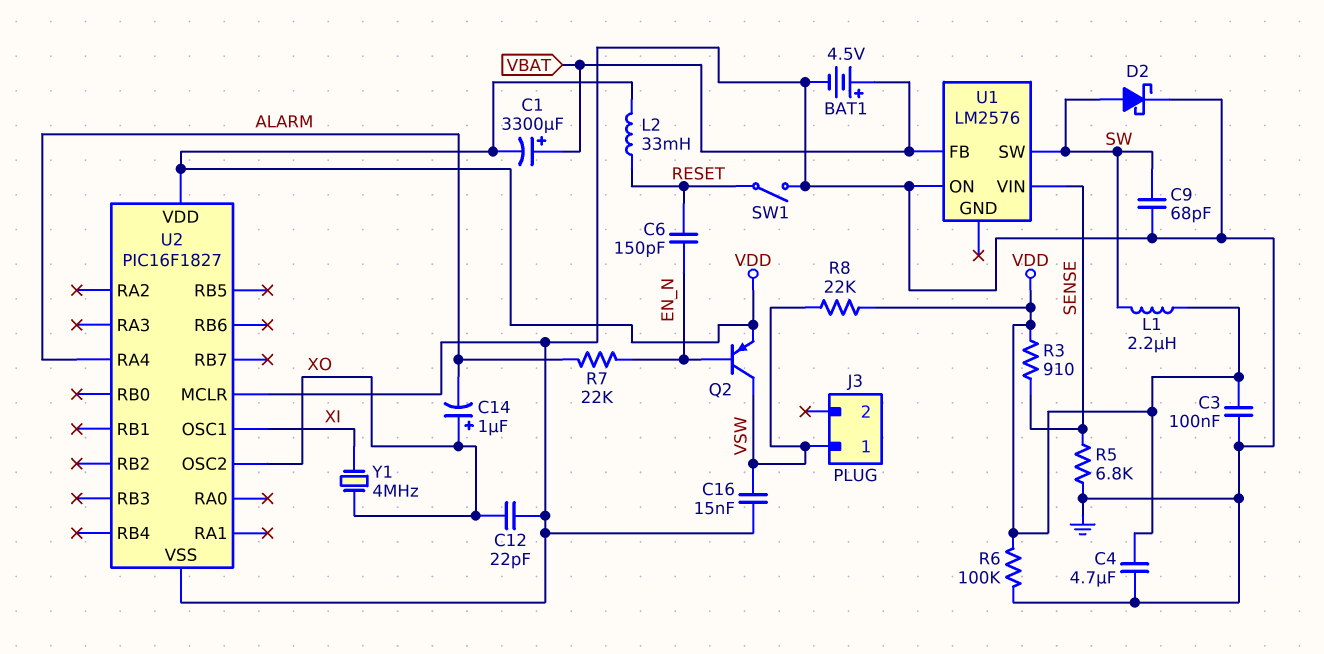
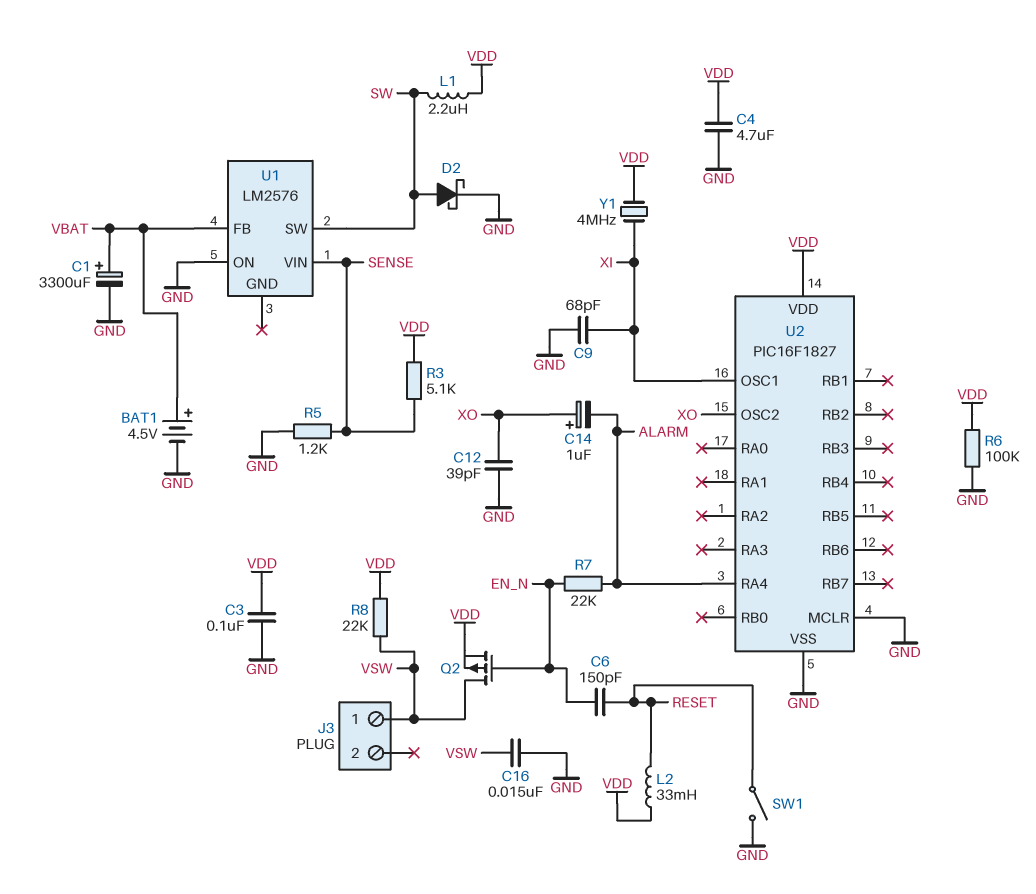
C1: 3300uF (plus VBAT, minus VDD) -> 3300uF (plus VBAT, minus GND)
C9: 68pF (GND, SW) -> 68pF (GND, XI)
C12: 22pF (GND, XO) -> 39pF (GND, XO)
Q2: PNP (B EN_N, C VSW, E VDD) -> PMOS (G EN_N, D VSW, S VDD)
R3: 910 (SENSE, VDD) -> 5.1k (SENSE, VDD)
R5: 6.8k (GND, SENSE) -> 1.2k (GND, SENSE)
Y1: 4MHz (XI, XO) -> 4MHz (VDD, XI)

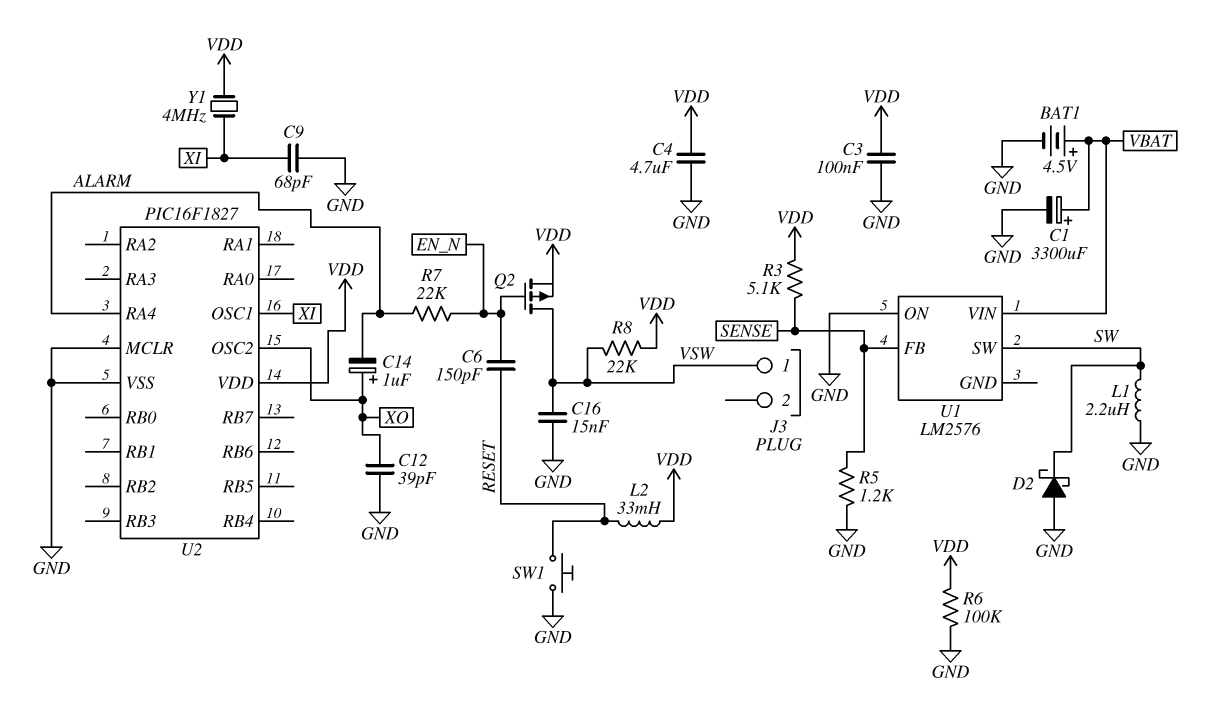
D2: schottky (A SW, K GND) -> schottky (A GND, K SW)
L1: 2.2uH (SW, VDD) -> 2.2uH (GND, SW)
SW1: switch (GND, RESET) -> button (GND, RESET)
U1 pin FB: VBAT -> SENSE
U1 pin VIN: SENSE -> VBAT

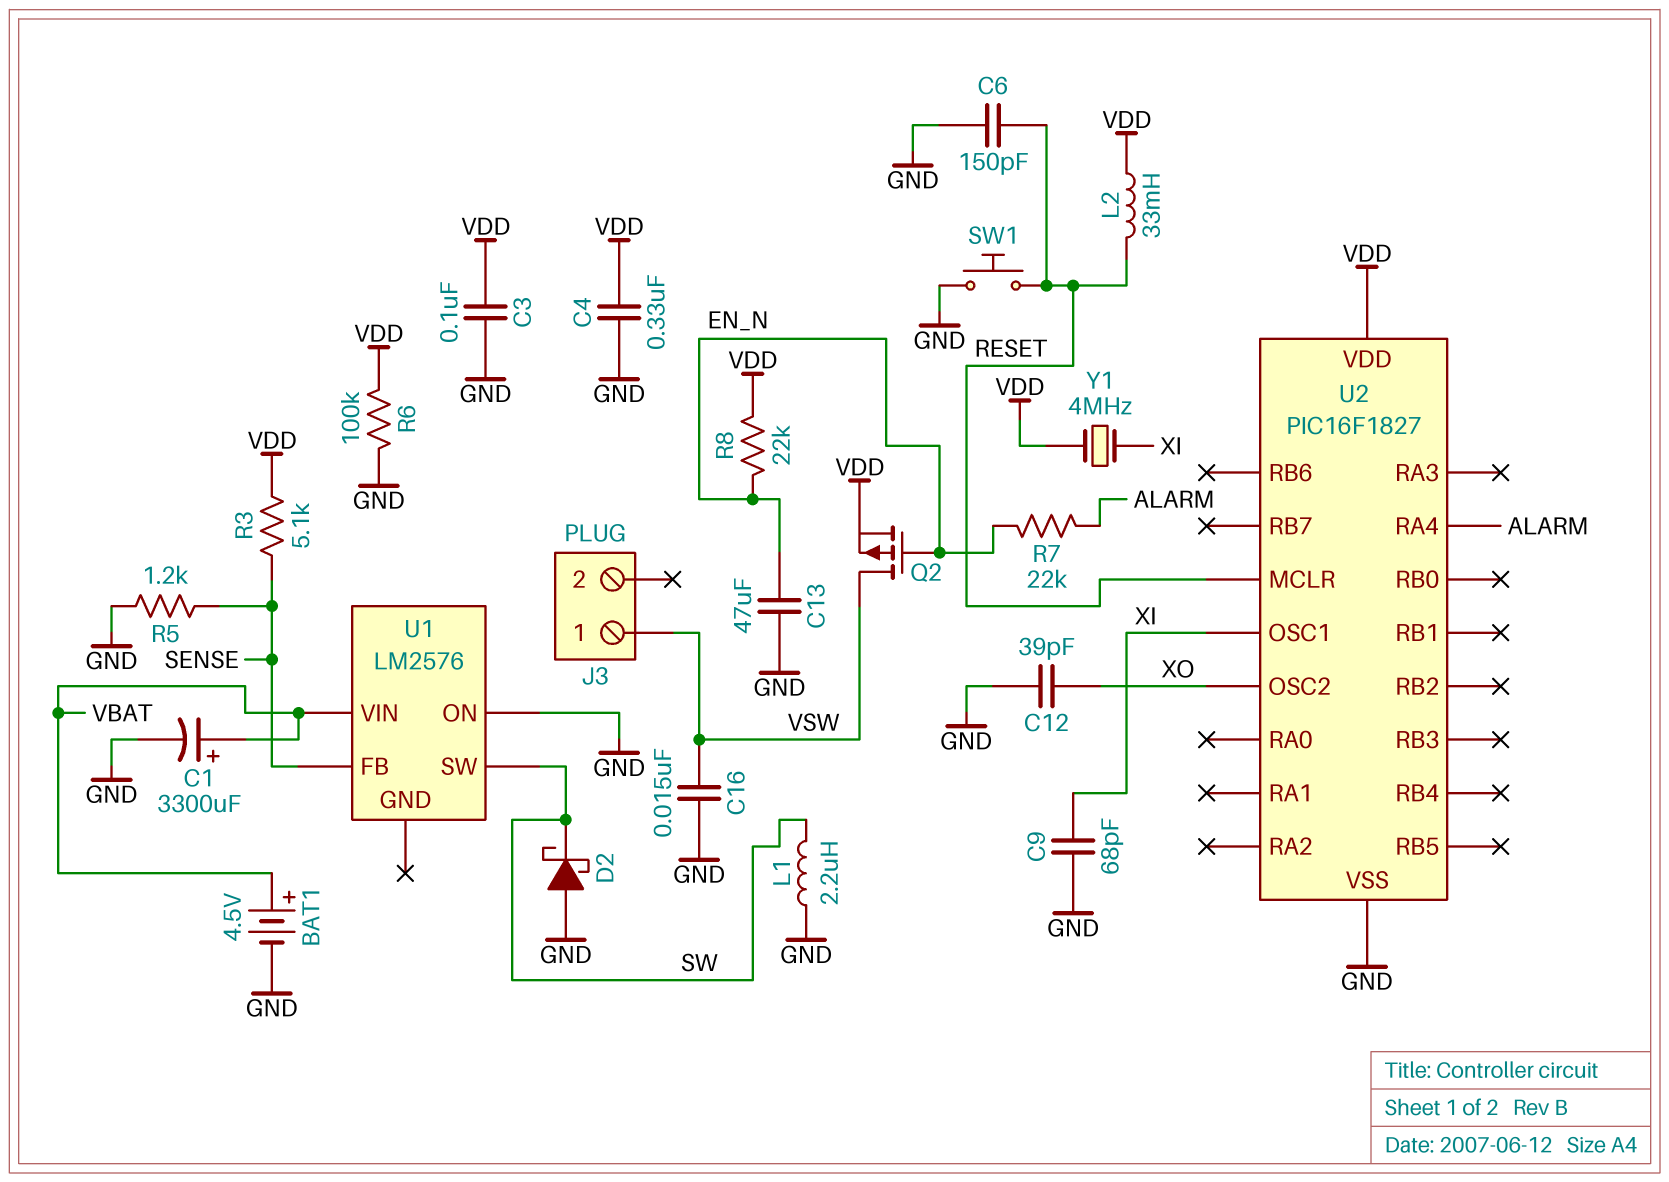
C4: 4.7uF (GND, VDD) -> 330nF (GND, VDD)
C6: 150pF (EN_N, RESET) -> 150pF (GND, RESET)
C13: none -> 47uF (EN_N, GND)
C14: 1uF (plus XO, minus ALARM) -> none
R8: 22k (VDD, VSW) -> 22k (EN_N, VDD)
U2 pin MCLR: GND -> RESET

